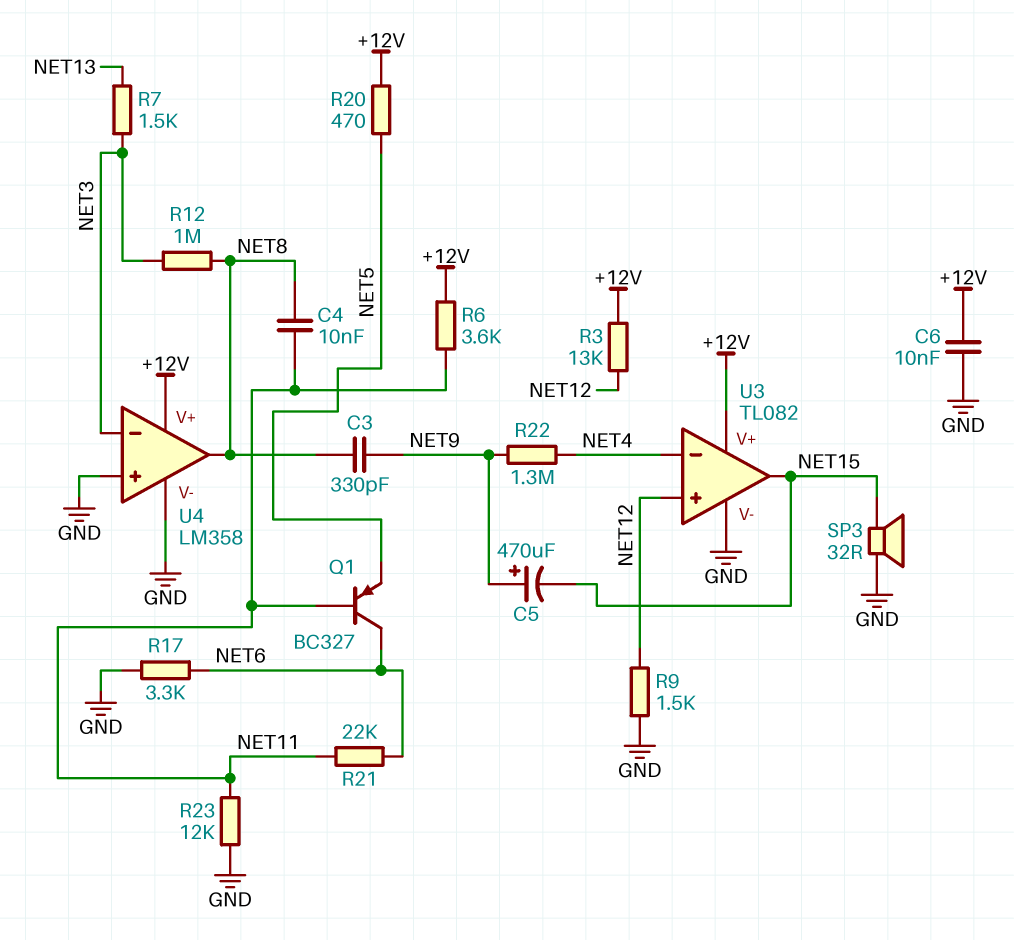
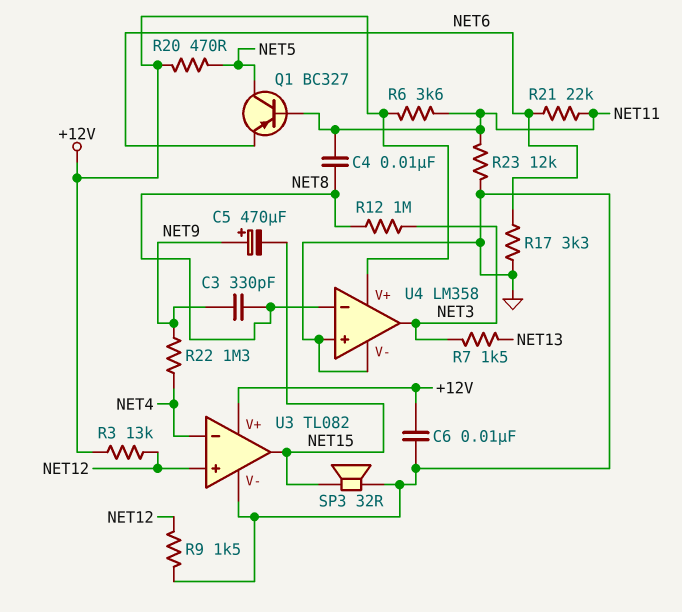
Q1: PNP BC327 (B NET11, C NET6, E NET5) -> PNP BC327 (B NET11, C NET5, E NET6)
U4 pin in-: NET3 -> NET8
U4 pin out: NET8 -> NET3

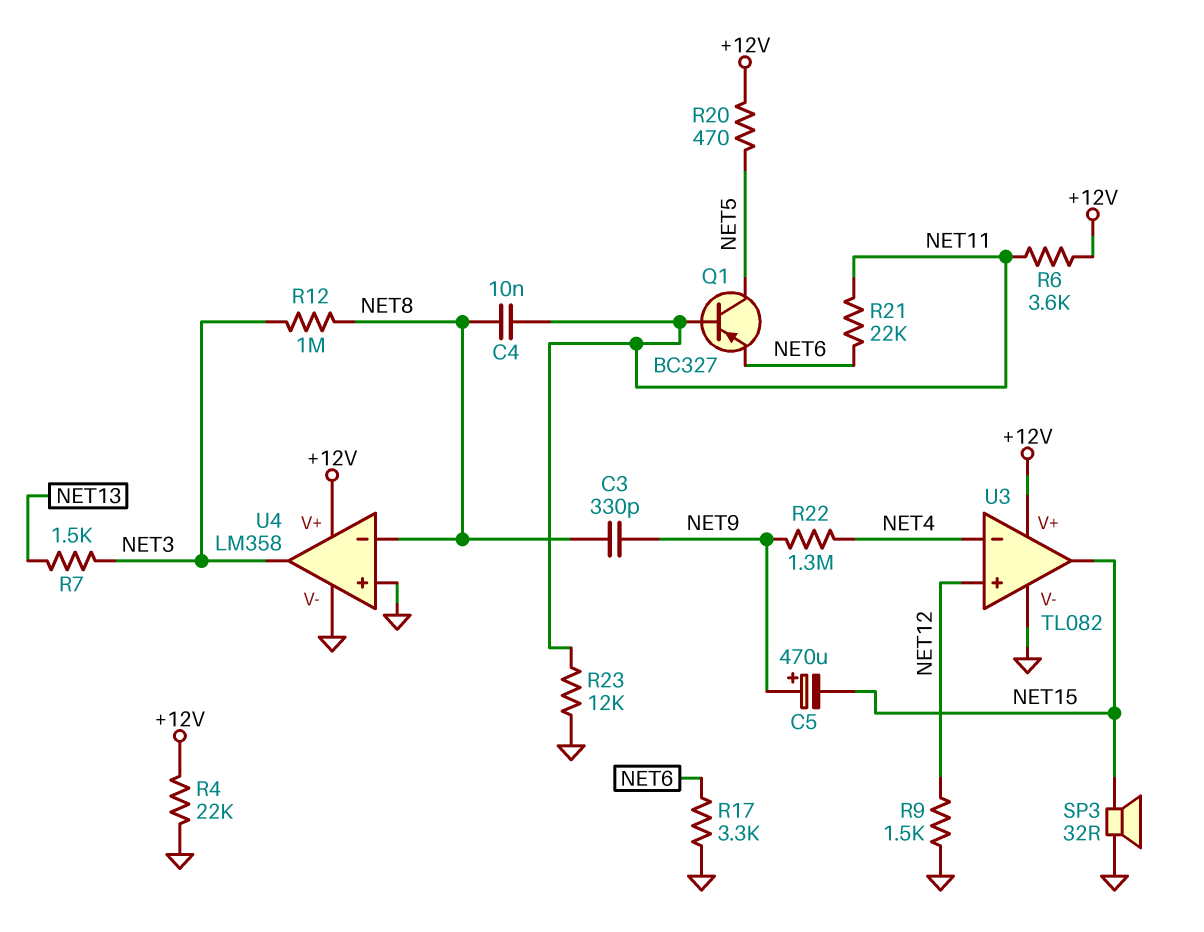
C6: 10nF (+12V, GND) -> none
R3: 13k (+12V, NET12) -> none
R4: none -> 22k (+12V, GND)

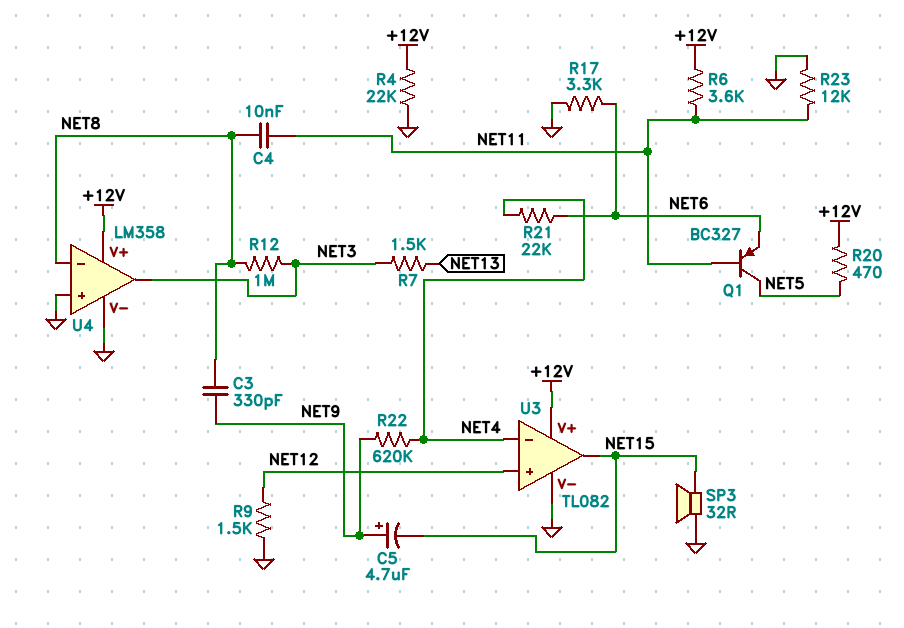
C5: 470uF (plus NET9, minus NET15) -> 4.7uF (plus NET9, minus NET15)
R21: 22k (NET6, NET11) -> 22k (NET4, NET6)
R22: 1.3M (NET4, NET9) -> 620k (NET4, NET9)

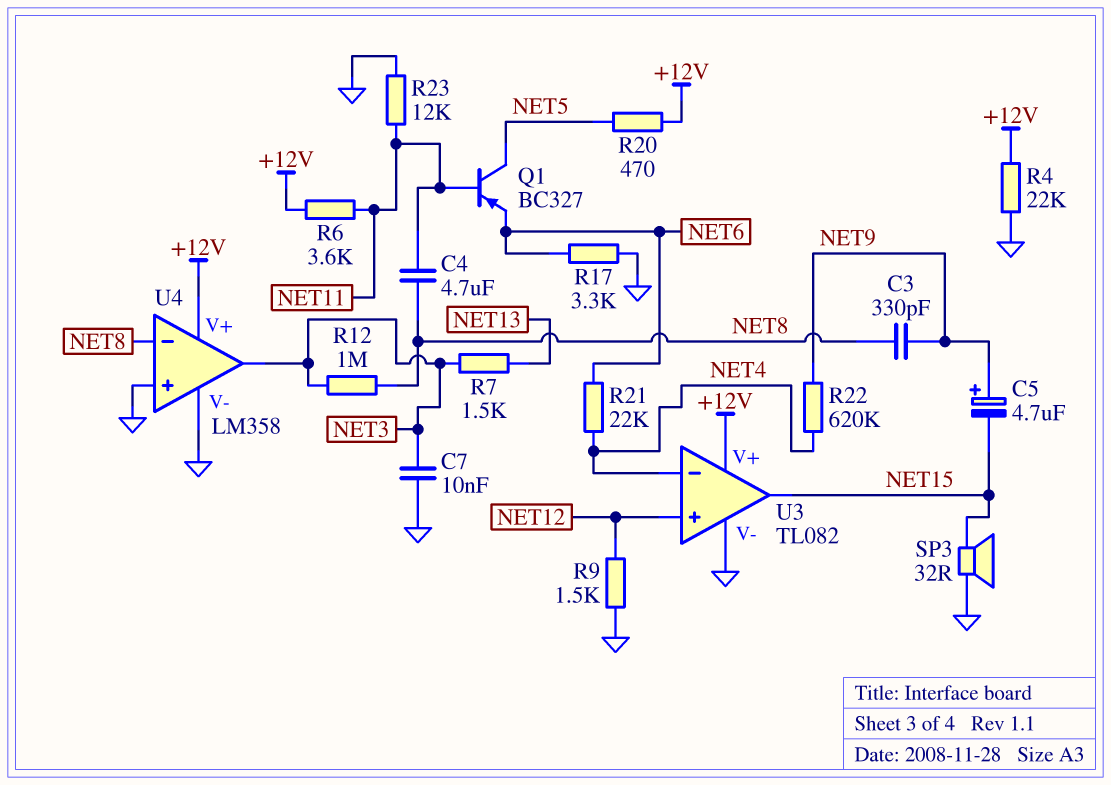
C4: 10nF (NET8, NET11) -> 4.7uF (NET8, NET11)
C7: none -> 10nF (GND, NET3)

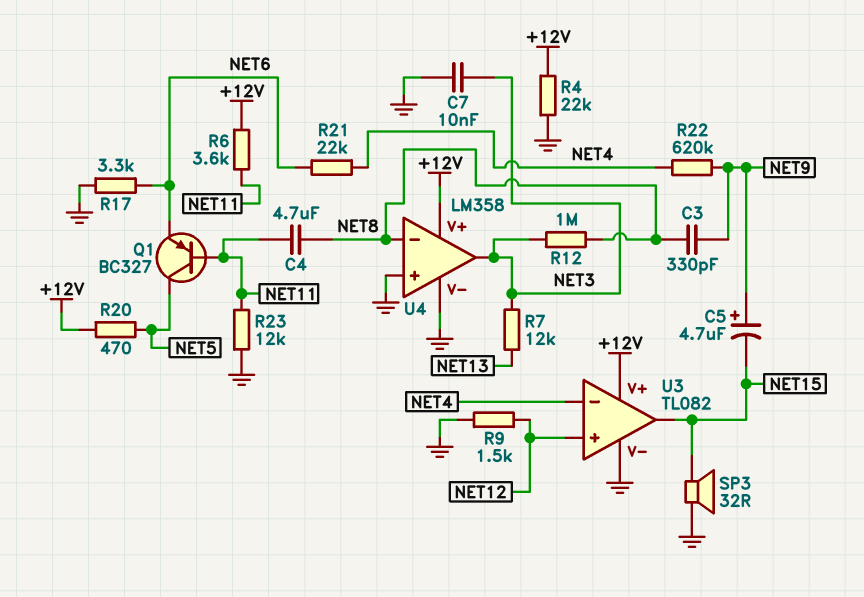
R7: 1.5k (NET3, NET13) -> 12k (NET3, NET13)

